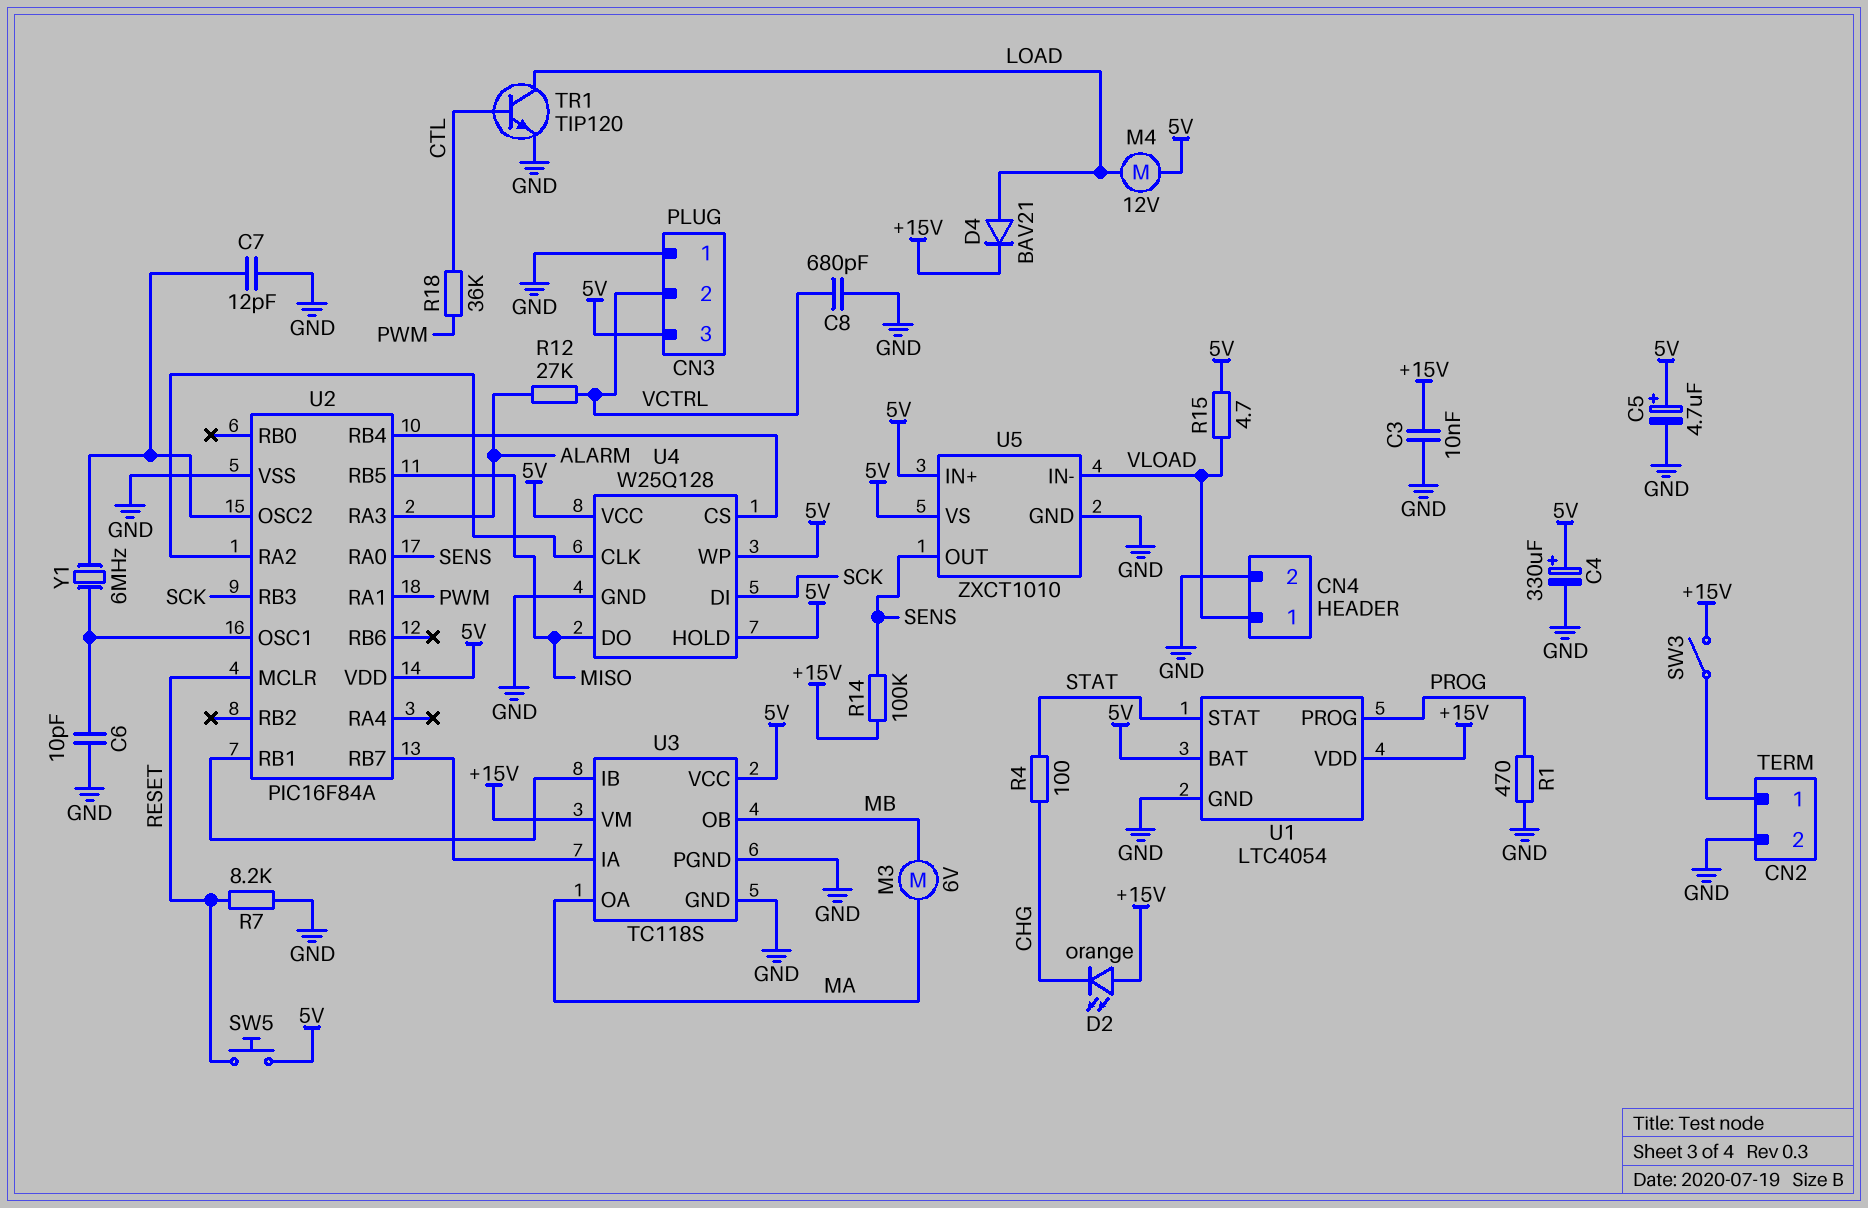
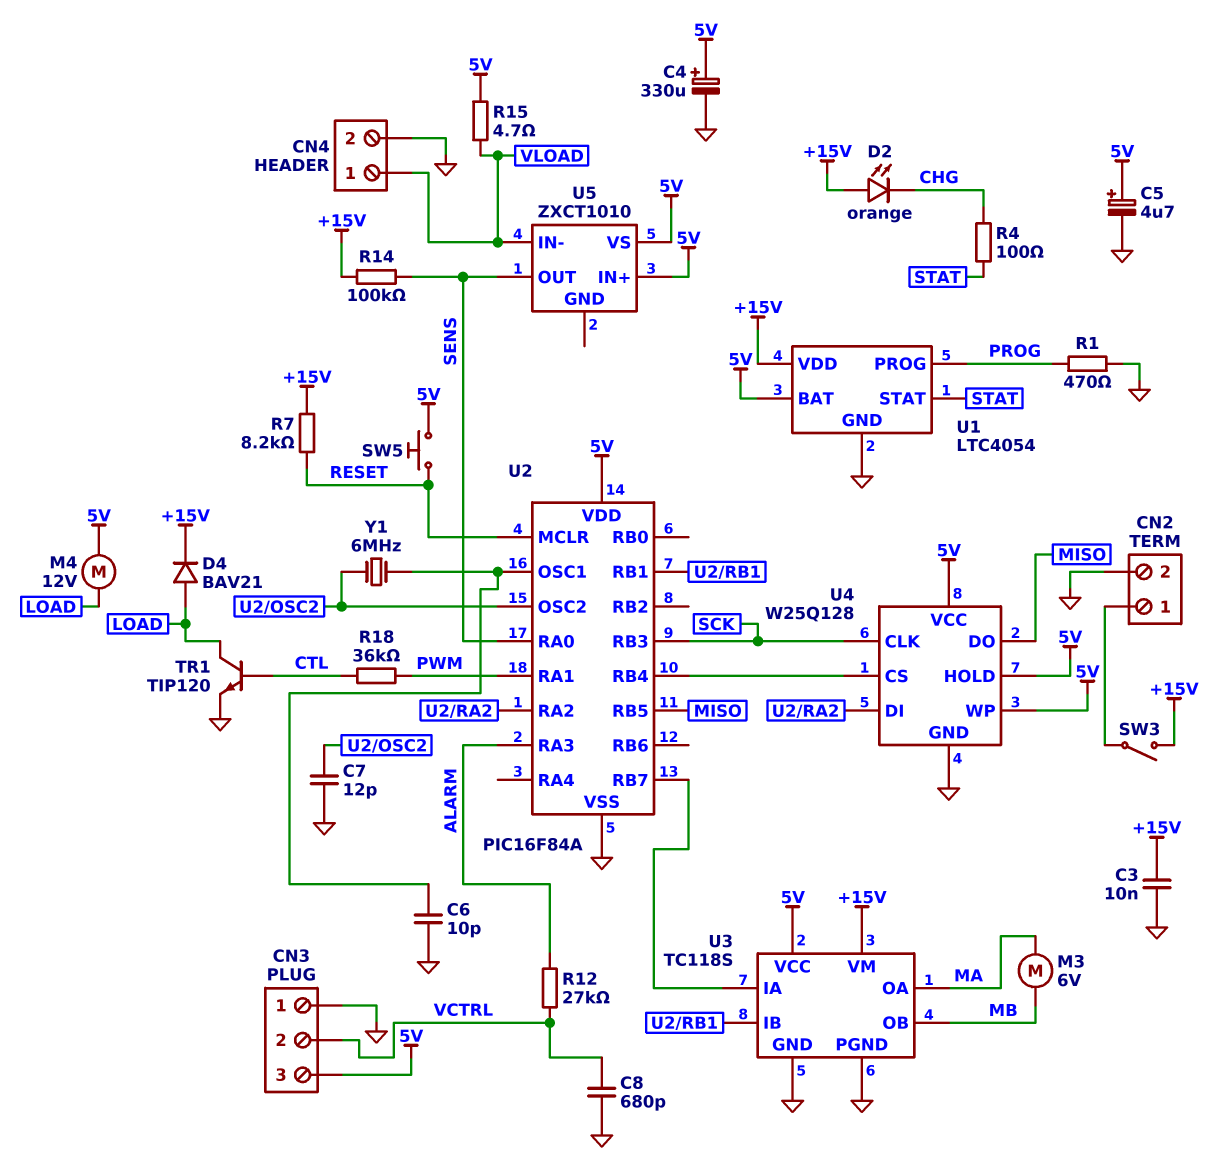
R7: 8.2k (GND, RESET) -> 8.2k (+15V, RESET)
U4 pin CLK: U2/RA2 -> SCK
U4 pin DI: SCK -> U2/RA2
U5 pin GND: GND -> none

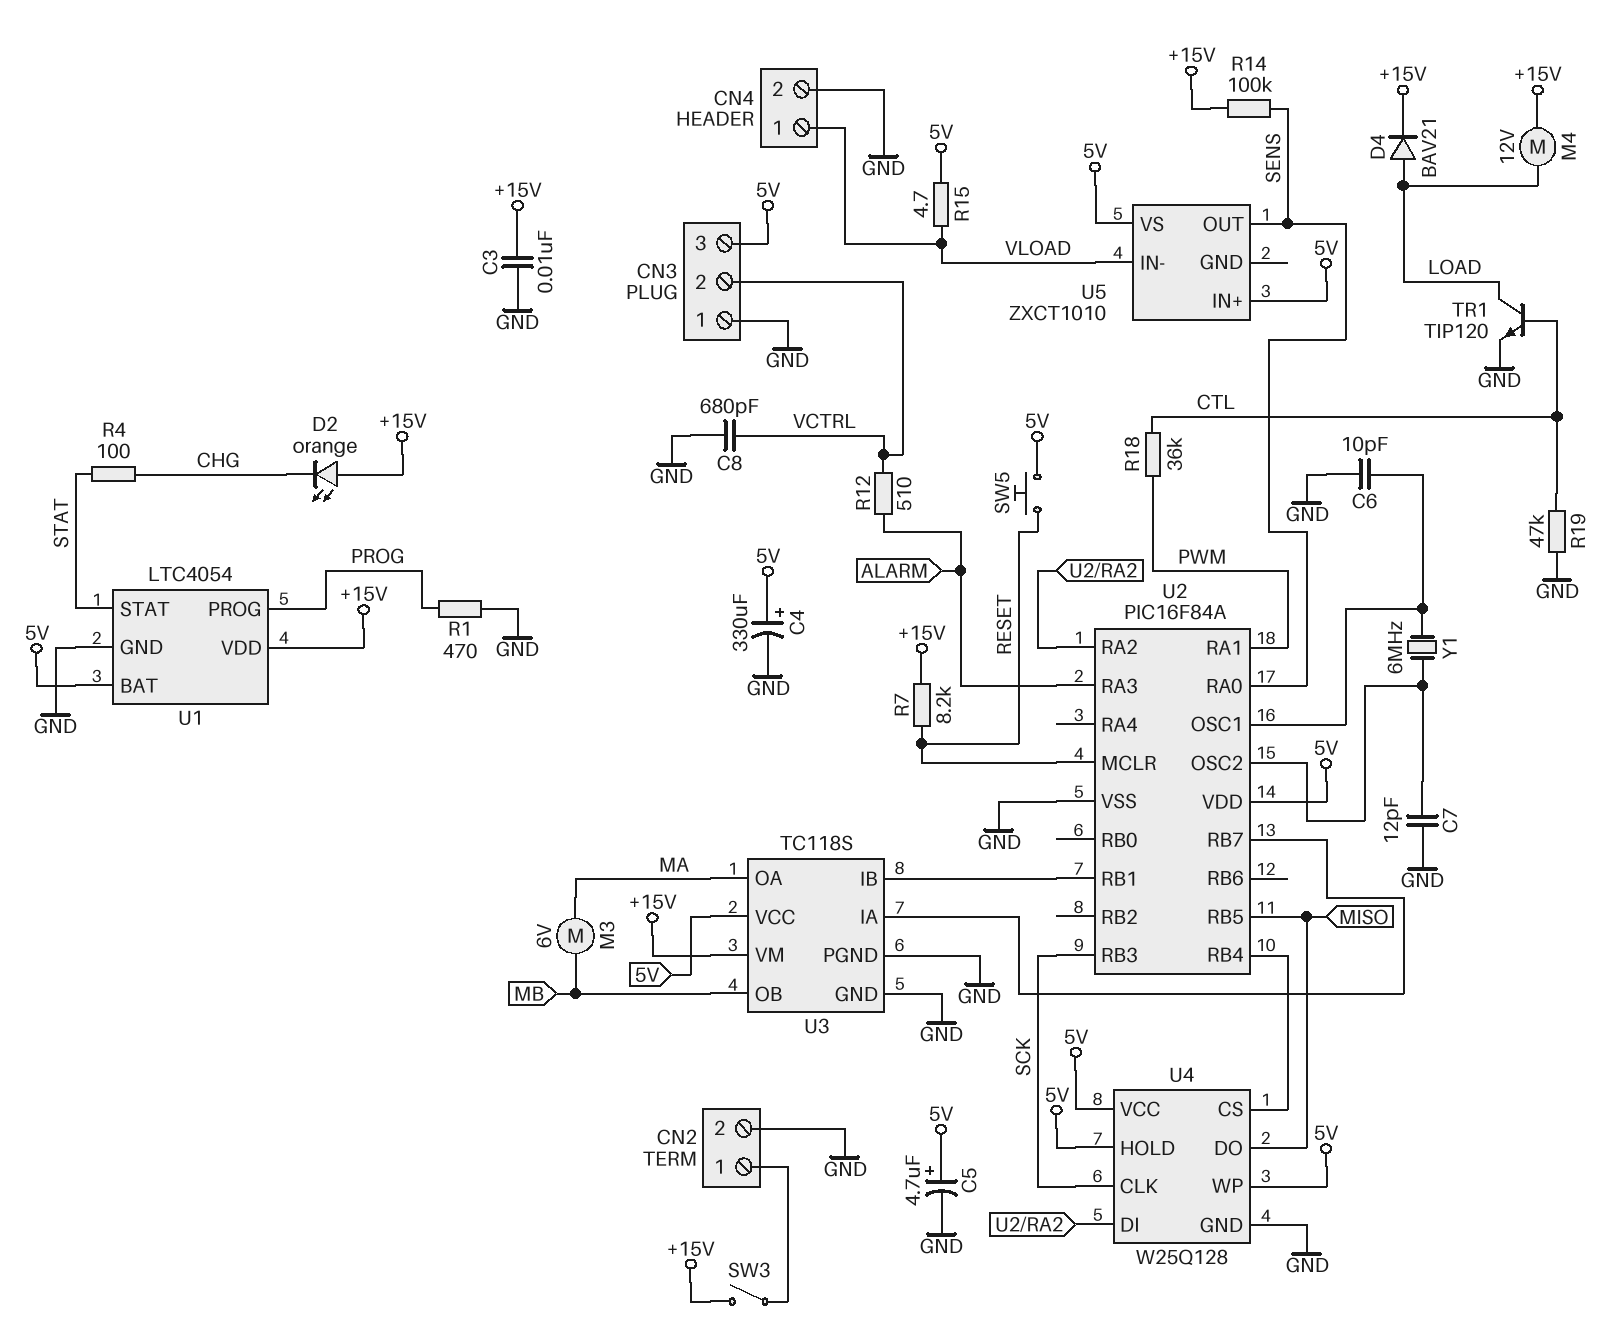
M4: motor 12V (5V, LOAD) -> motor 12V (+15V, LOAD)
R12: 27k (ALARM, VCTRL) -> 510 (ALARM, VCTRL)
R19: none -> 47k (CTL, GND)

